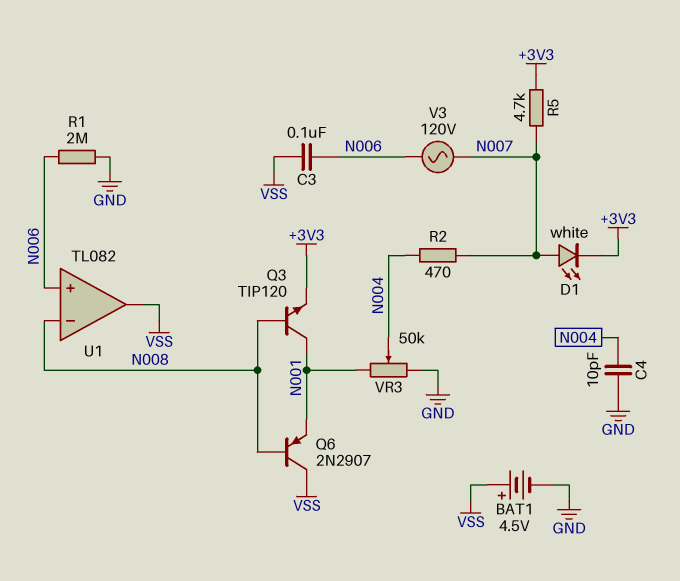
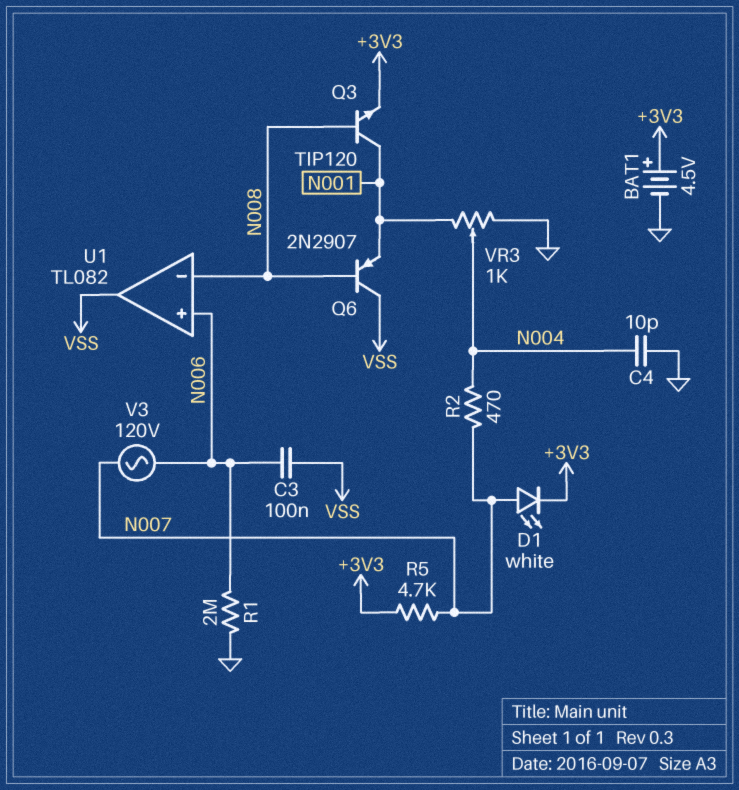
BAT1: 4.5V (plus VSS, minus GND) -> 4.5V (plus +3V3, minus GND)
VR3: 50k (GND, N001, wiper N004) -> 1k (GND, N001, wiper N004)

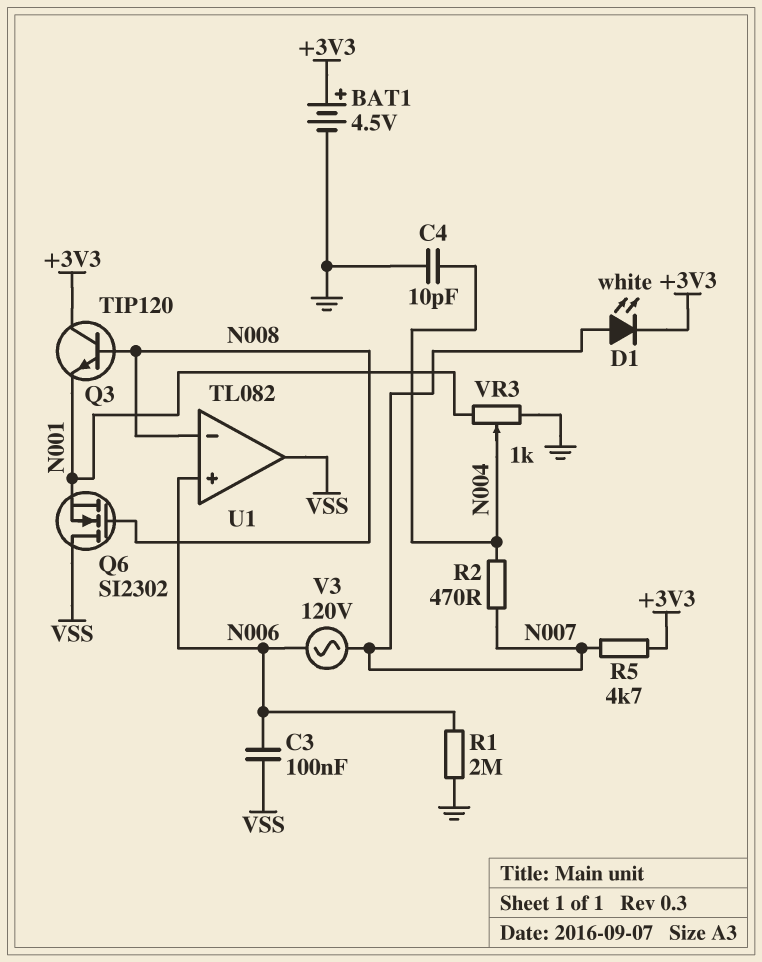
Q3: NPN TIP120 (B N008, C N001, E +3V3) -> NPN TIP120 (B N008, C +3V3, E N001)
Q6: PNP 2N2907 (B N008, C VSS, E N001) -> NMOS SI2302 (G N008, D VSS, S N001)

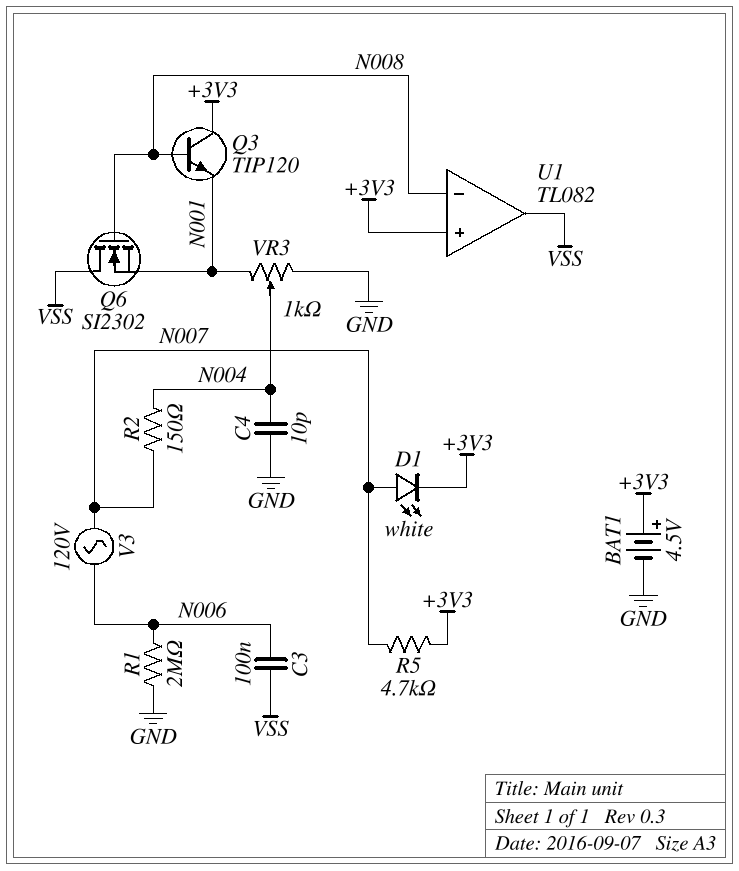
R2: 470 (N004, N007) -> 150 (N004, N007)
U1 pin in+: N006 -> +3V3

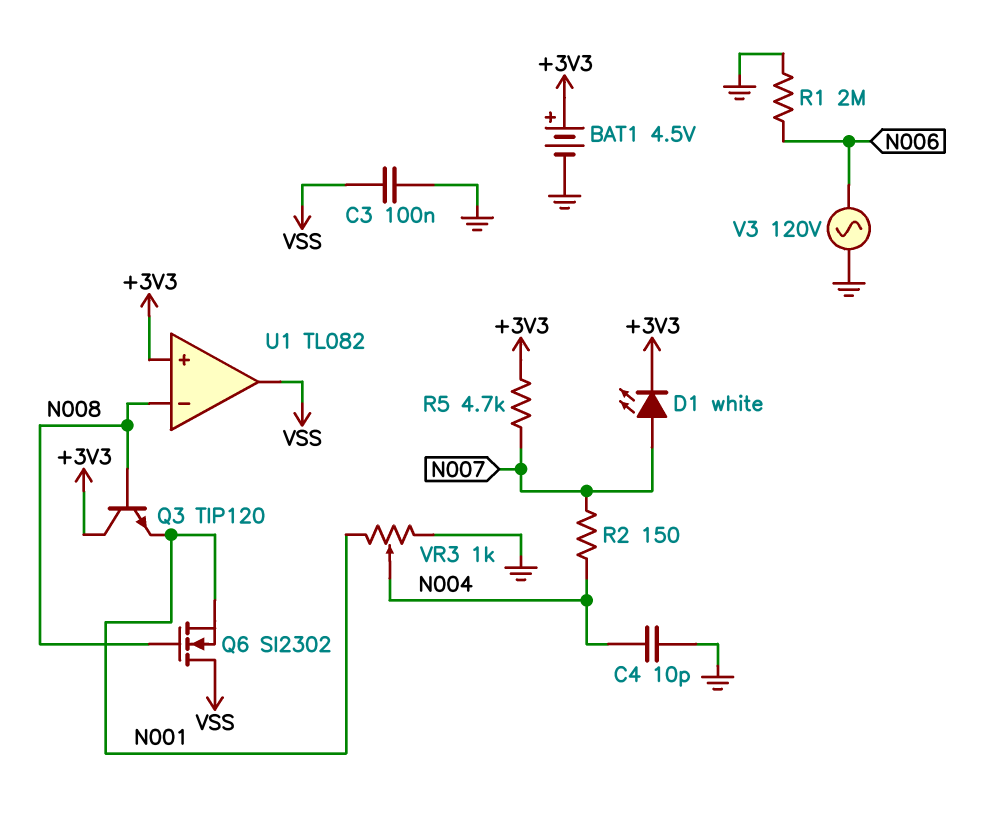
C3: 100nF (N006, VSS) -> 100nF (GND, VSS)
V3: AC 120V (N006, N007) -> AC 120V (GND, N006)

